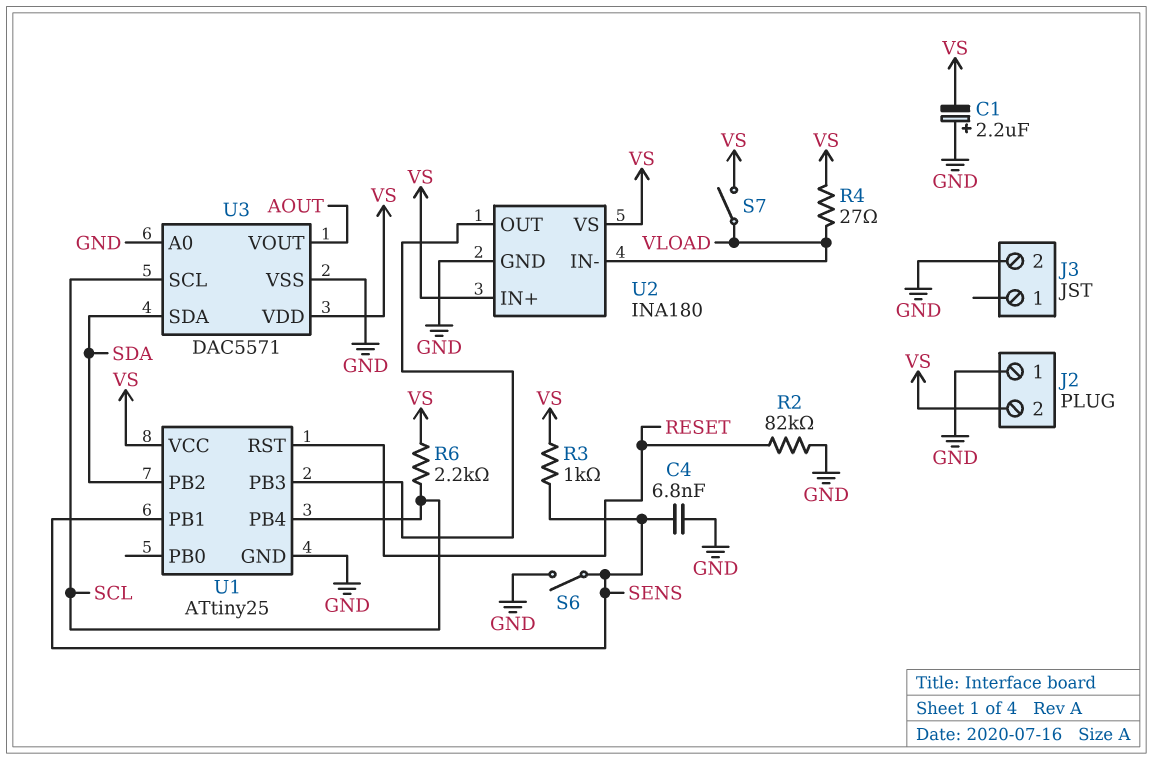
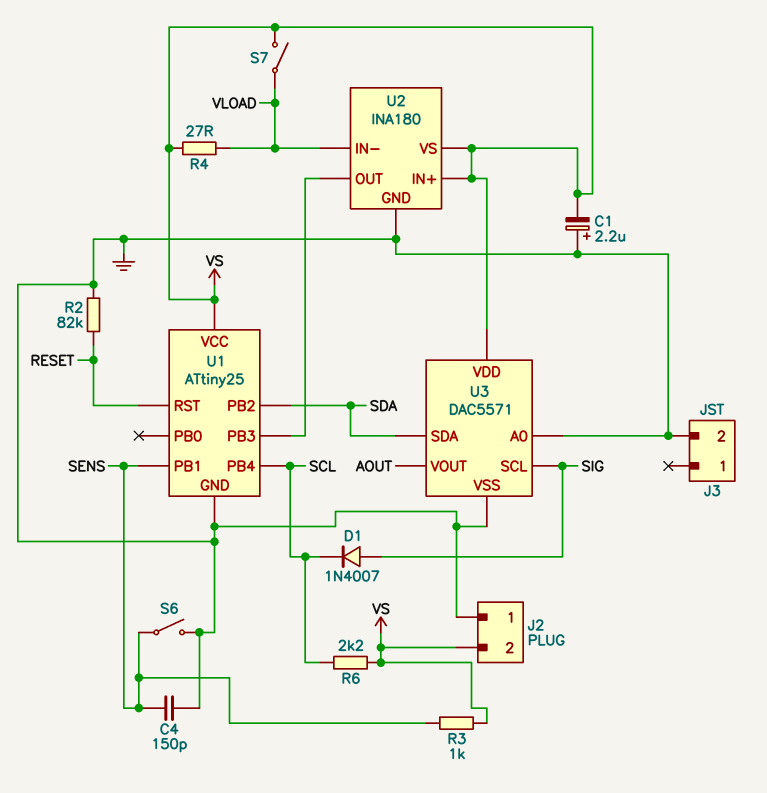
C4: 6.8nF (GND, SENS) -> 150pF (GND, SENS)
D1: none -> diode 1N4007 (A SIG, K SCL)
U3 pin SCL: SCL -> SIG

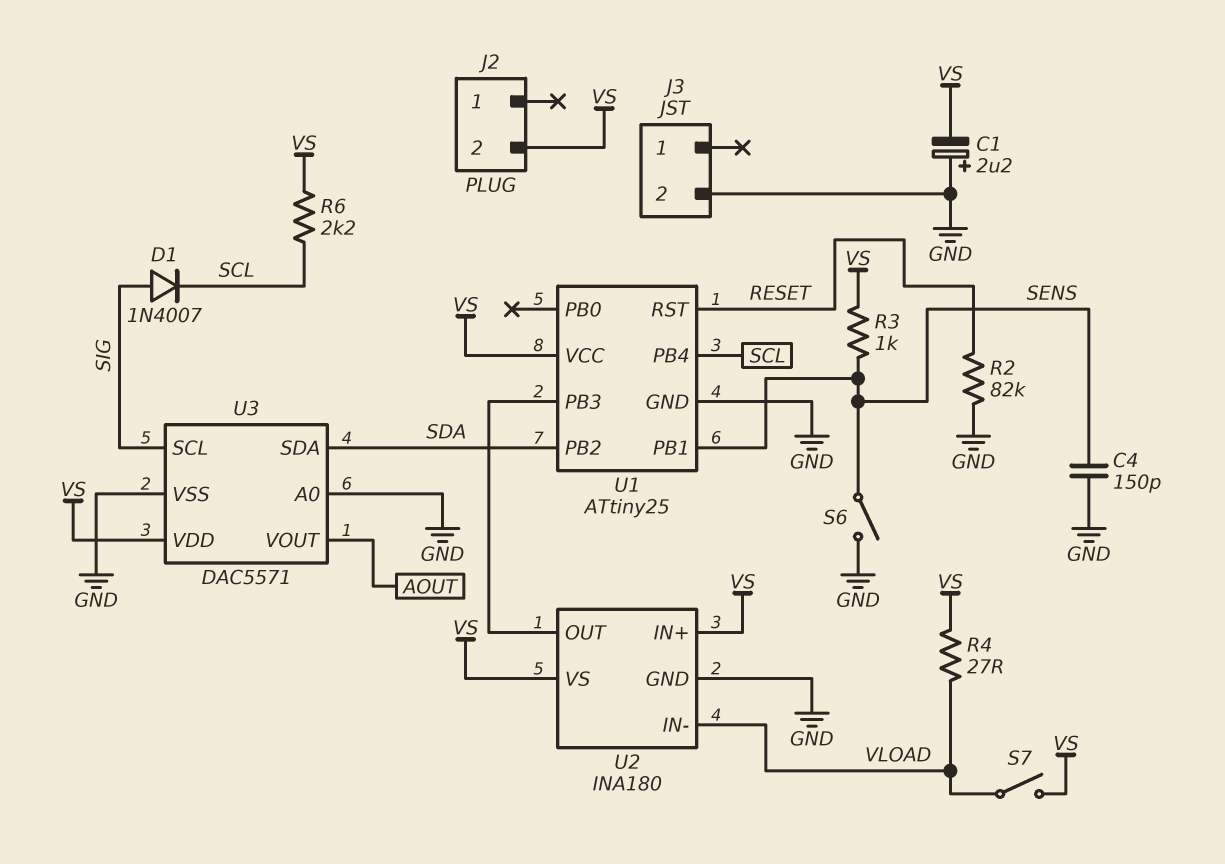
J2 pin 1: GND -> none

